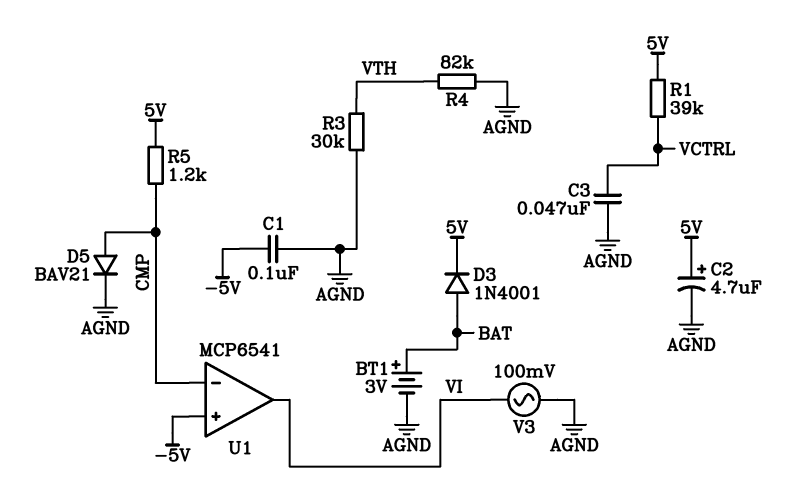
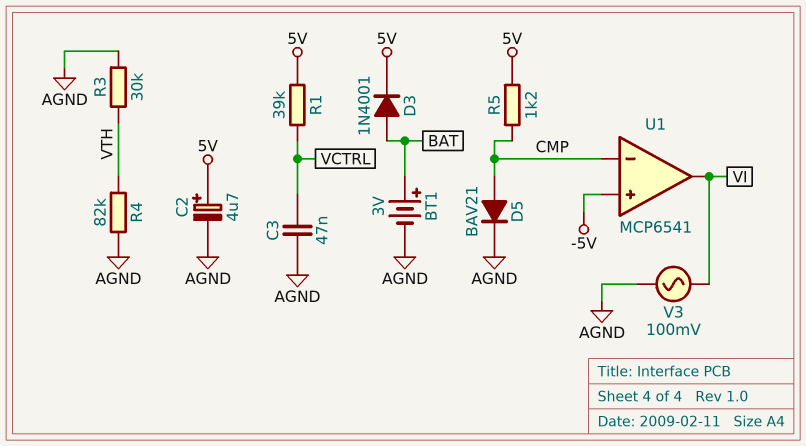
C1: 100nF (-5V, AGND) -> none

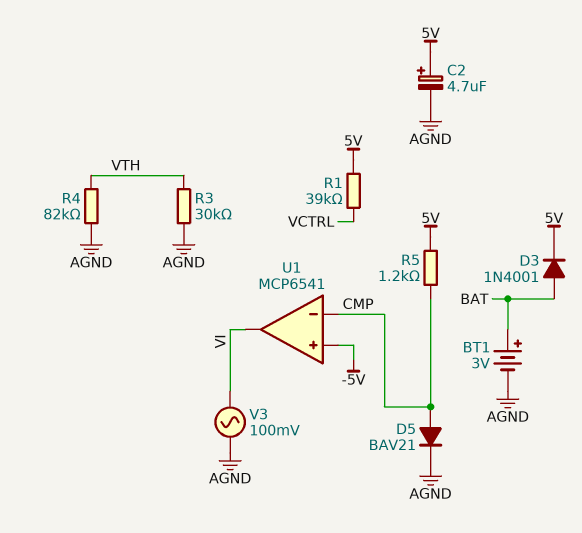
C3: 47nF (AGND, VCTRL) -> none

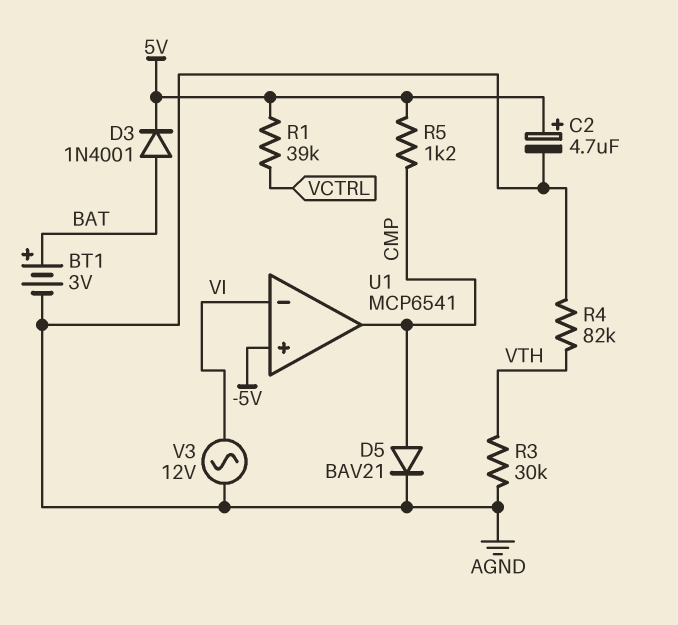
U1 pin in-: CMP -> VI
U1 pin out: VI -> CMP
V3: AC 100mV (AGND, VI) -> AC 12V (AGND, VI)

